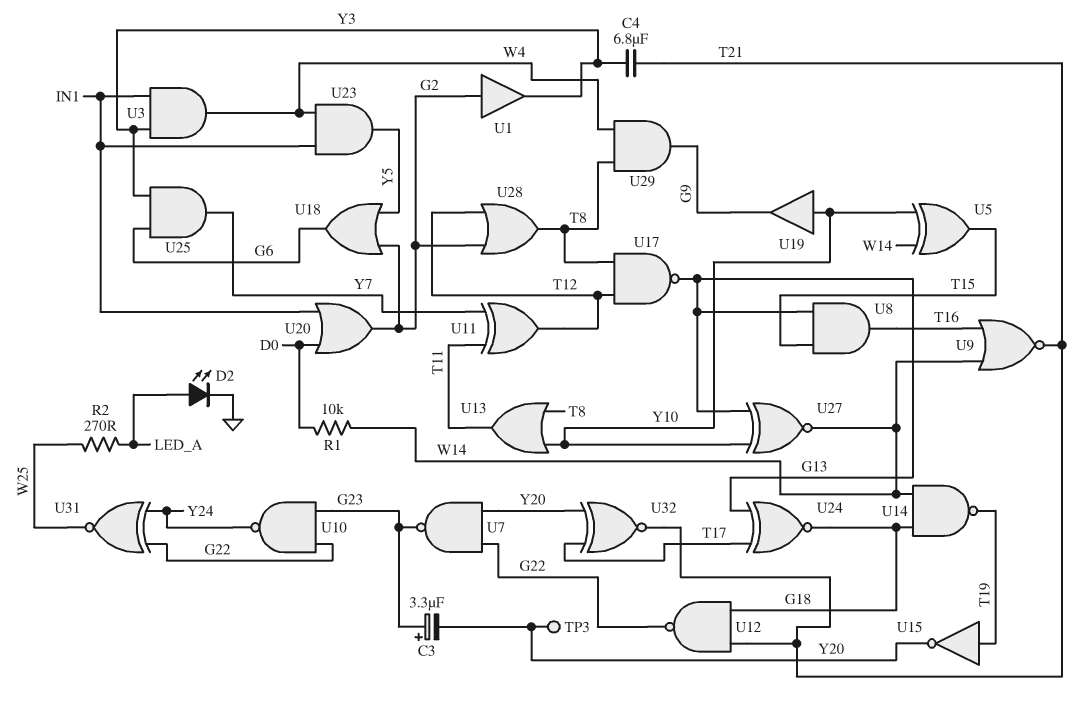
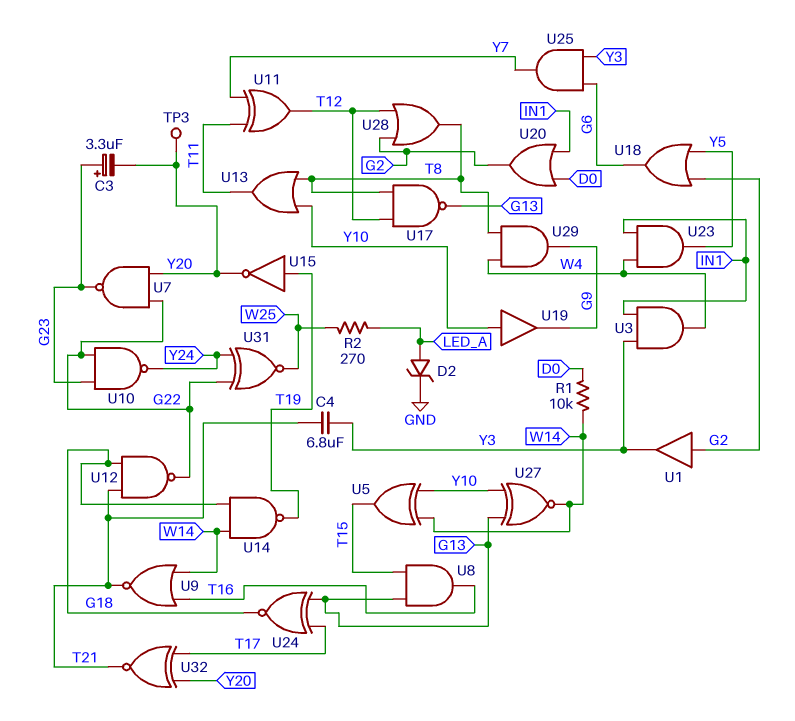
D2: LED (A LED_A, K GND) -> zener (A LED_A, K GND)

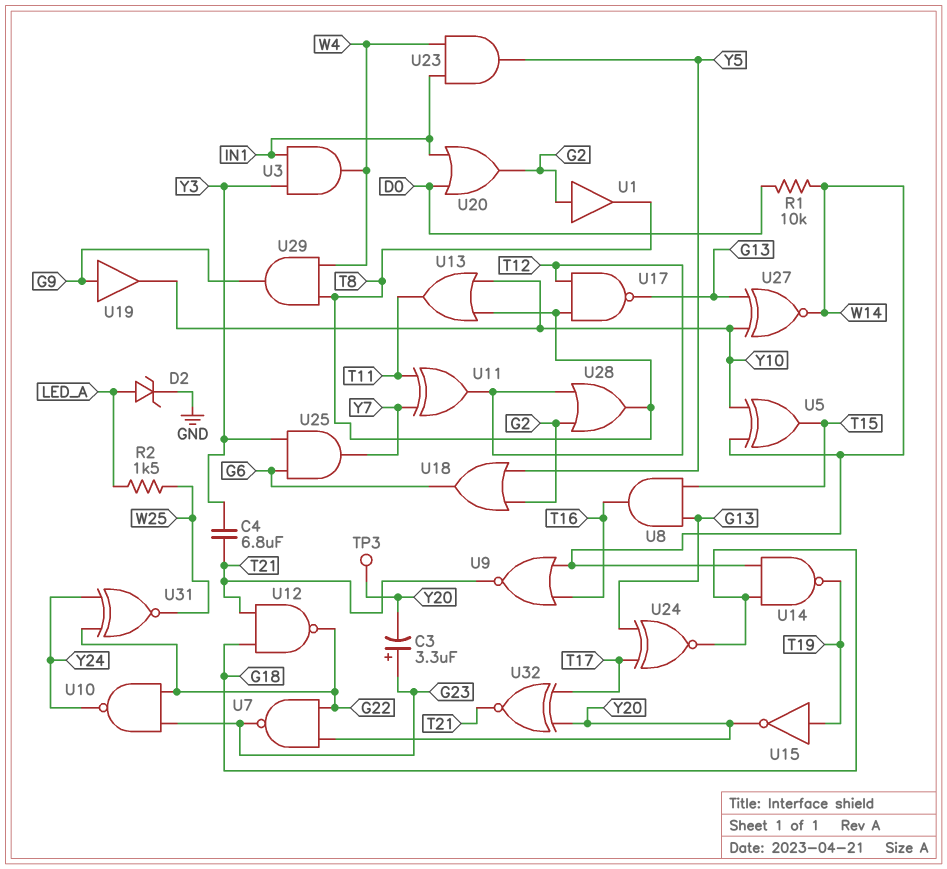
R2: 270 (LED_A, W25) -> 1.5k (LED_A, W25)
U1: buffer (in G2, out Y3) -> buffer (in G2, out T8)
U19: buffer (in Y10, out G9) -> buffer (in G9, out Y10)

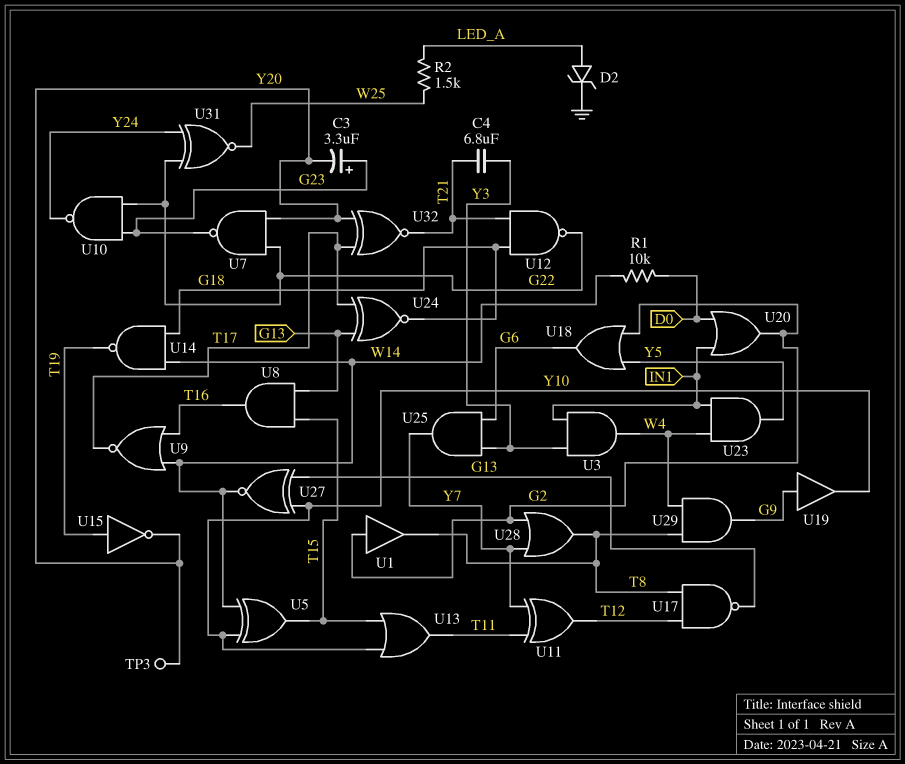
U9: NOR (in T16, in W14, out T21) -> NOR (in T16, in W14, out T17)
U13: OR (in T8, in Y10, out T11) -> OR (in T15, in Y10, out T11)
U28: OR (in G2, in T12, out T8) -> OR (in G2, in Y7, out T8)

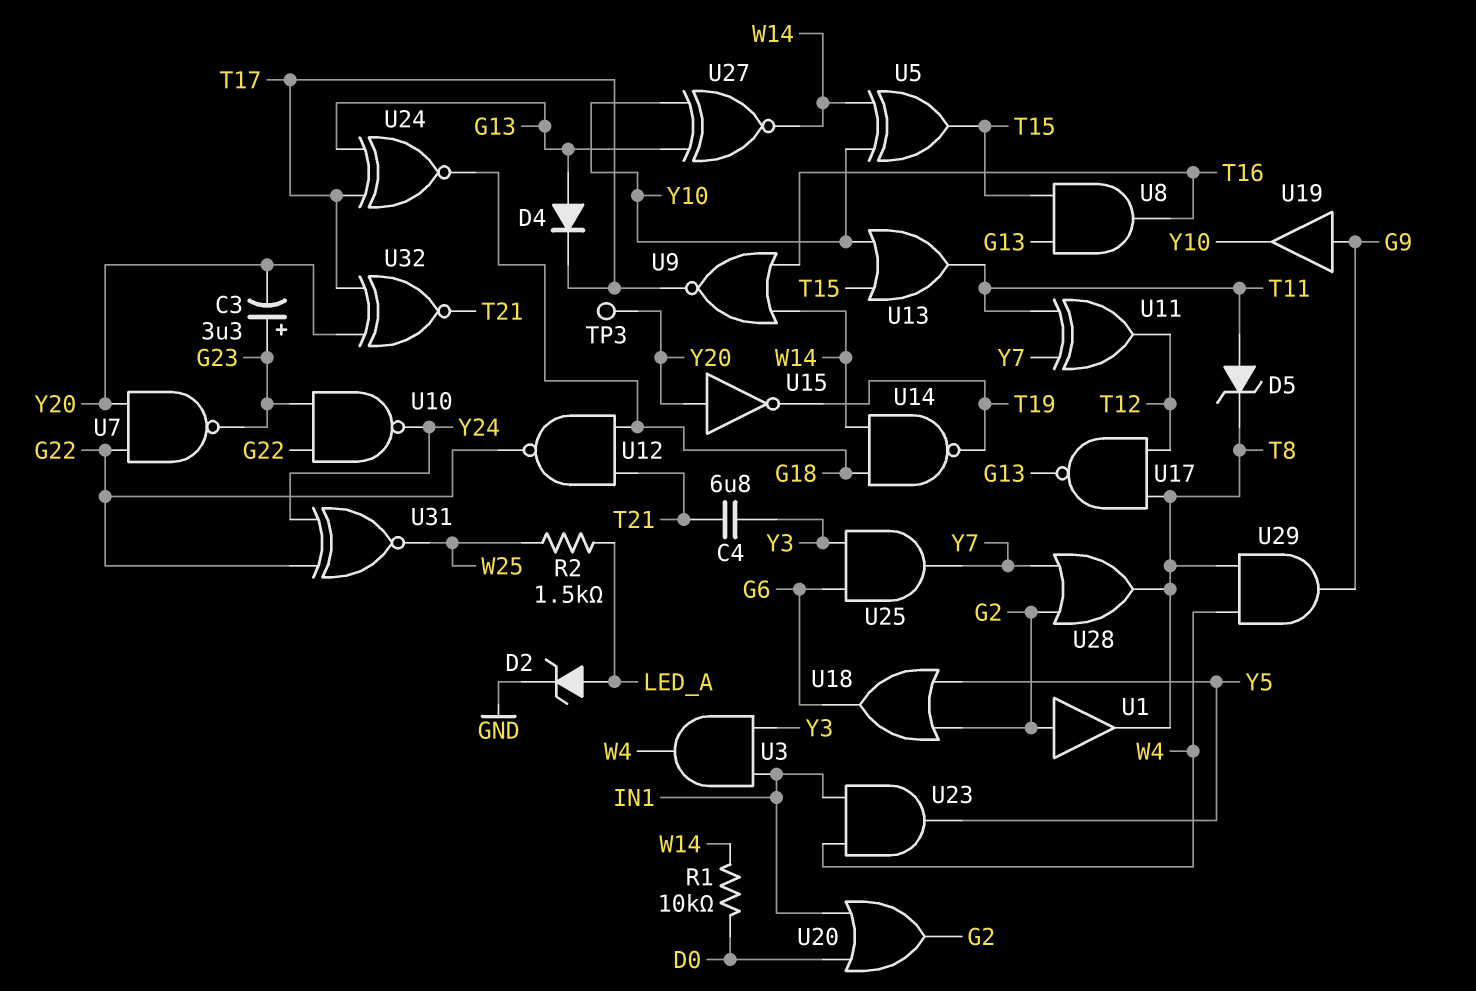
D4: none -> diode (A G13, K T17)
D5: none -> zener (A T11, K T8)
U15: NOT (in T19, out Y20) -> NOT (in Y20, out T19)

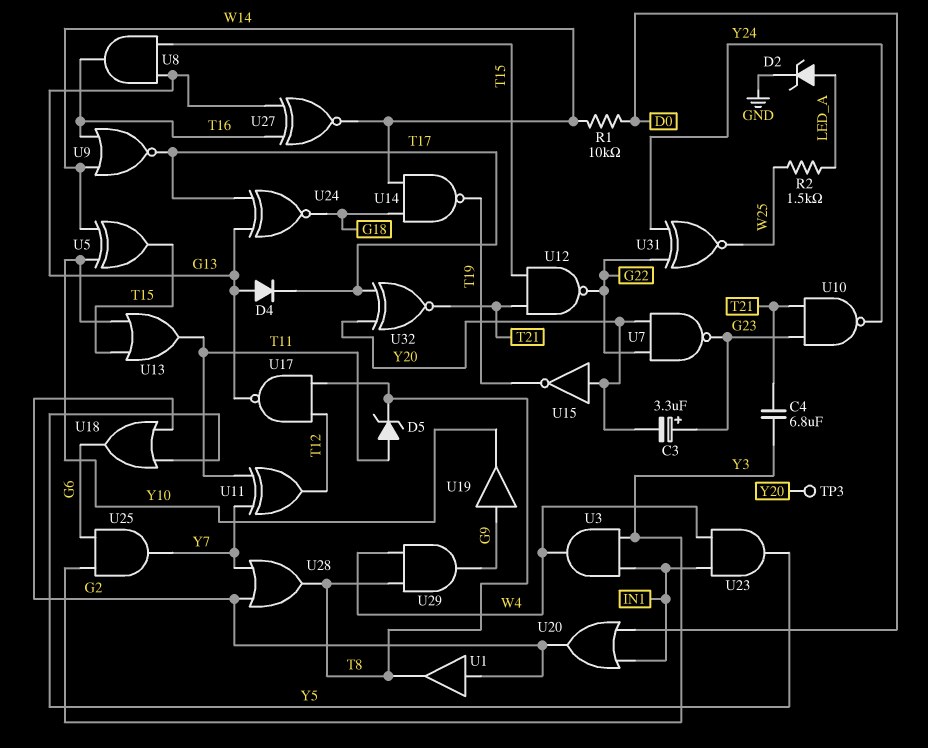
U10: NAND (in G22, in G23, out Y24) -> NAND (in G23, in T21, out Y24)
U12: NAND (in G18, in T21, out G22) -> NAND (in T15, in T21, out G22)
U27: XNOR (in G13, in Y10, out W14) -> XNOR (in G13, in T16, out W14)

